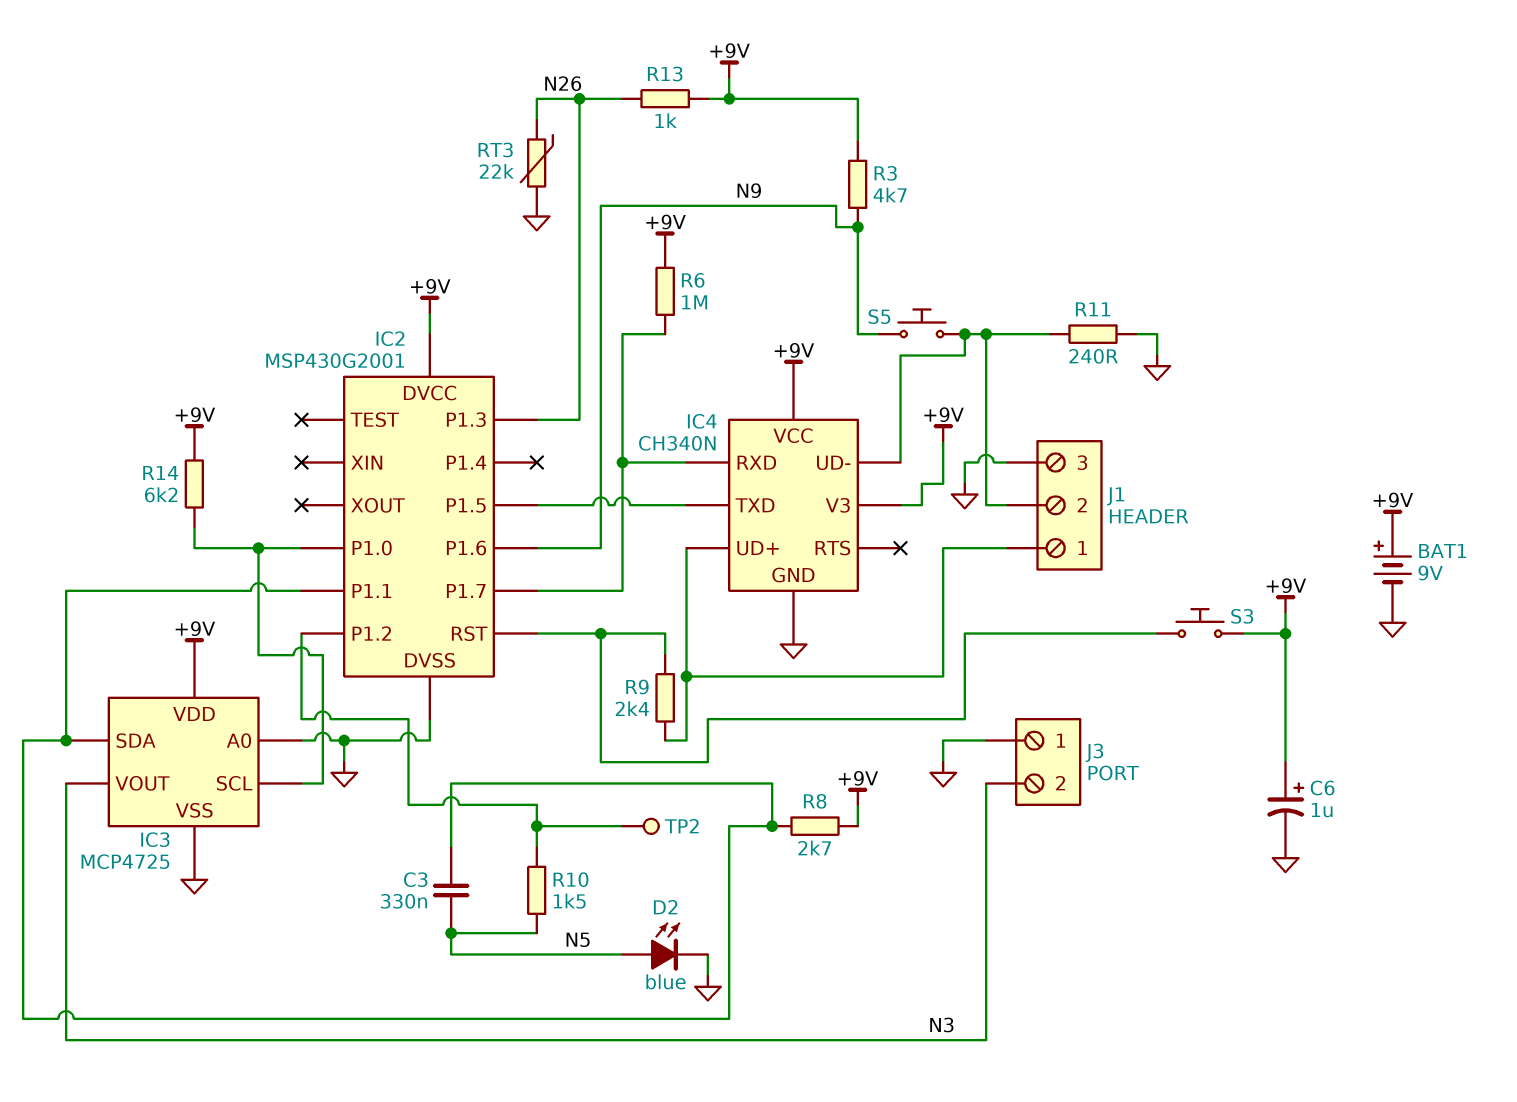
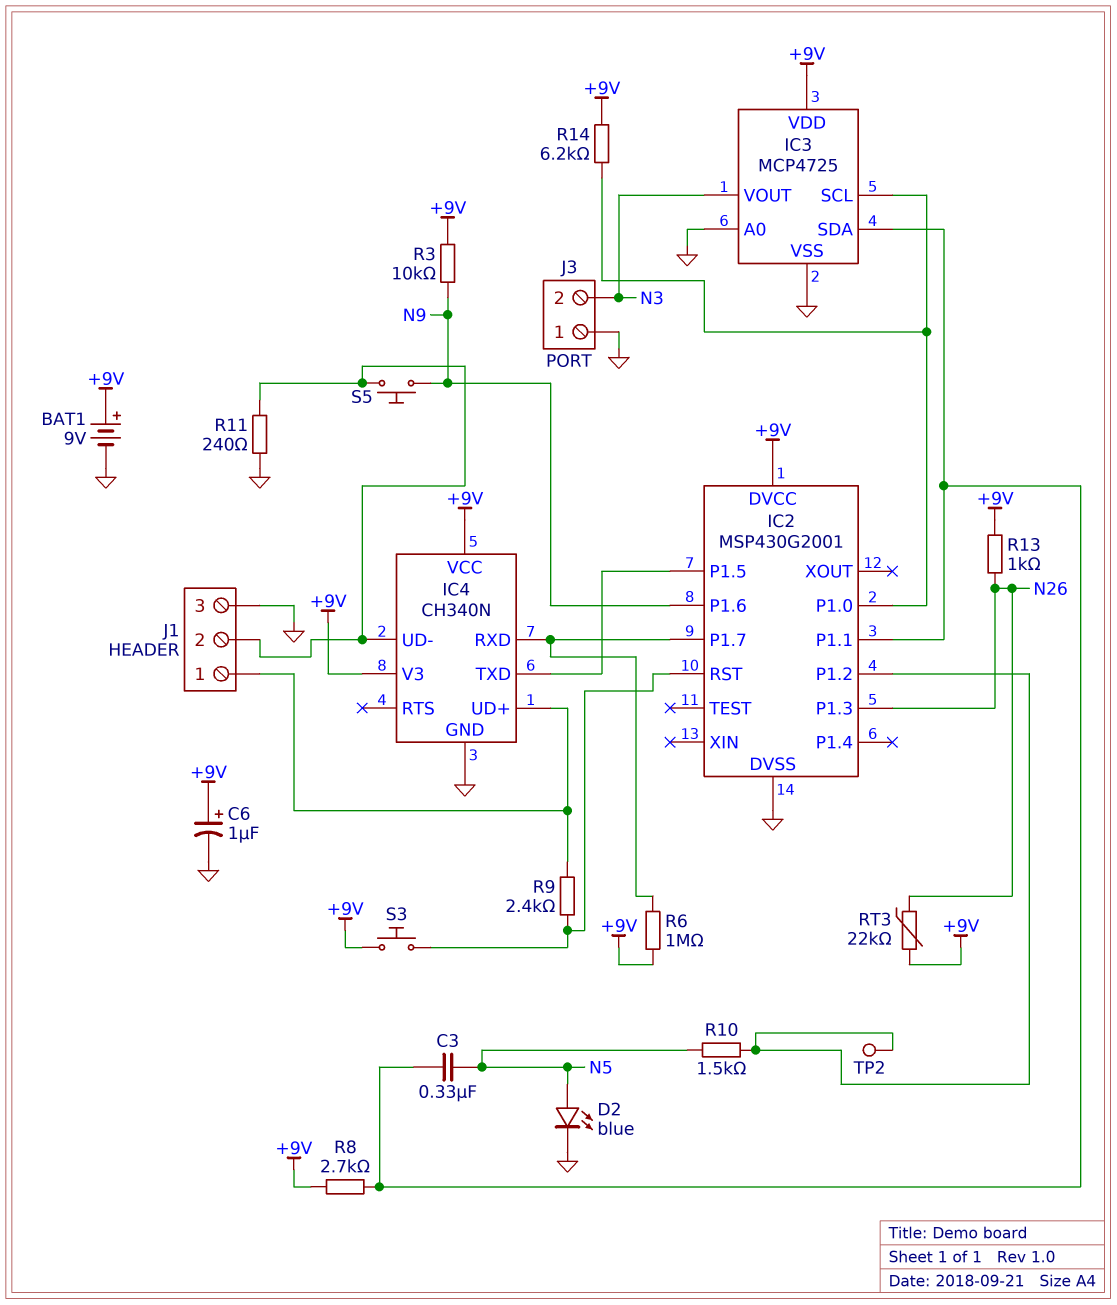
R3: 4.7k (+9V, N9) -> 10k (+9V, N9)
RT3: 22k (GND, N26) -> 22k (+9V, N26)

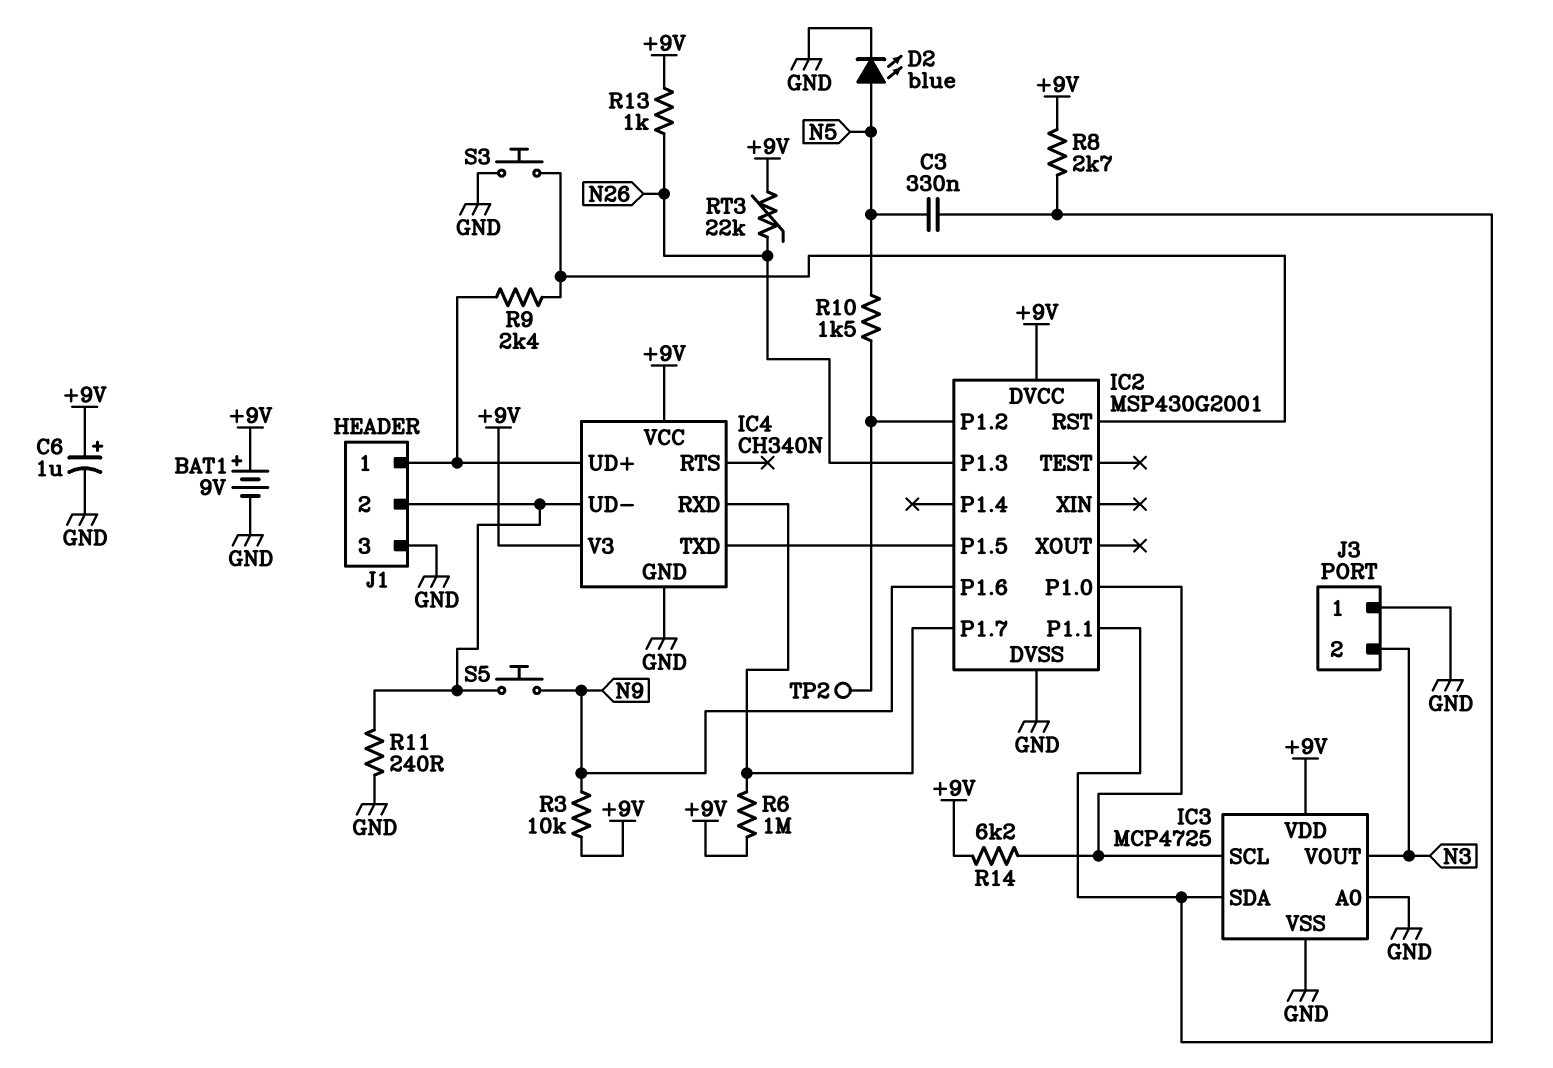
S3: button (+9V, IC2/RST) -> button (GND, IC2/RST)

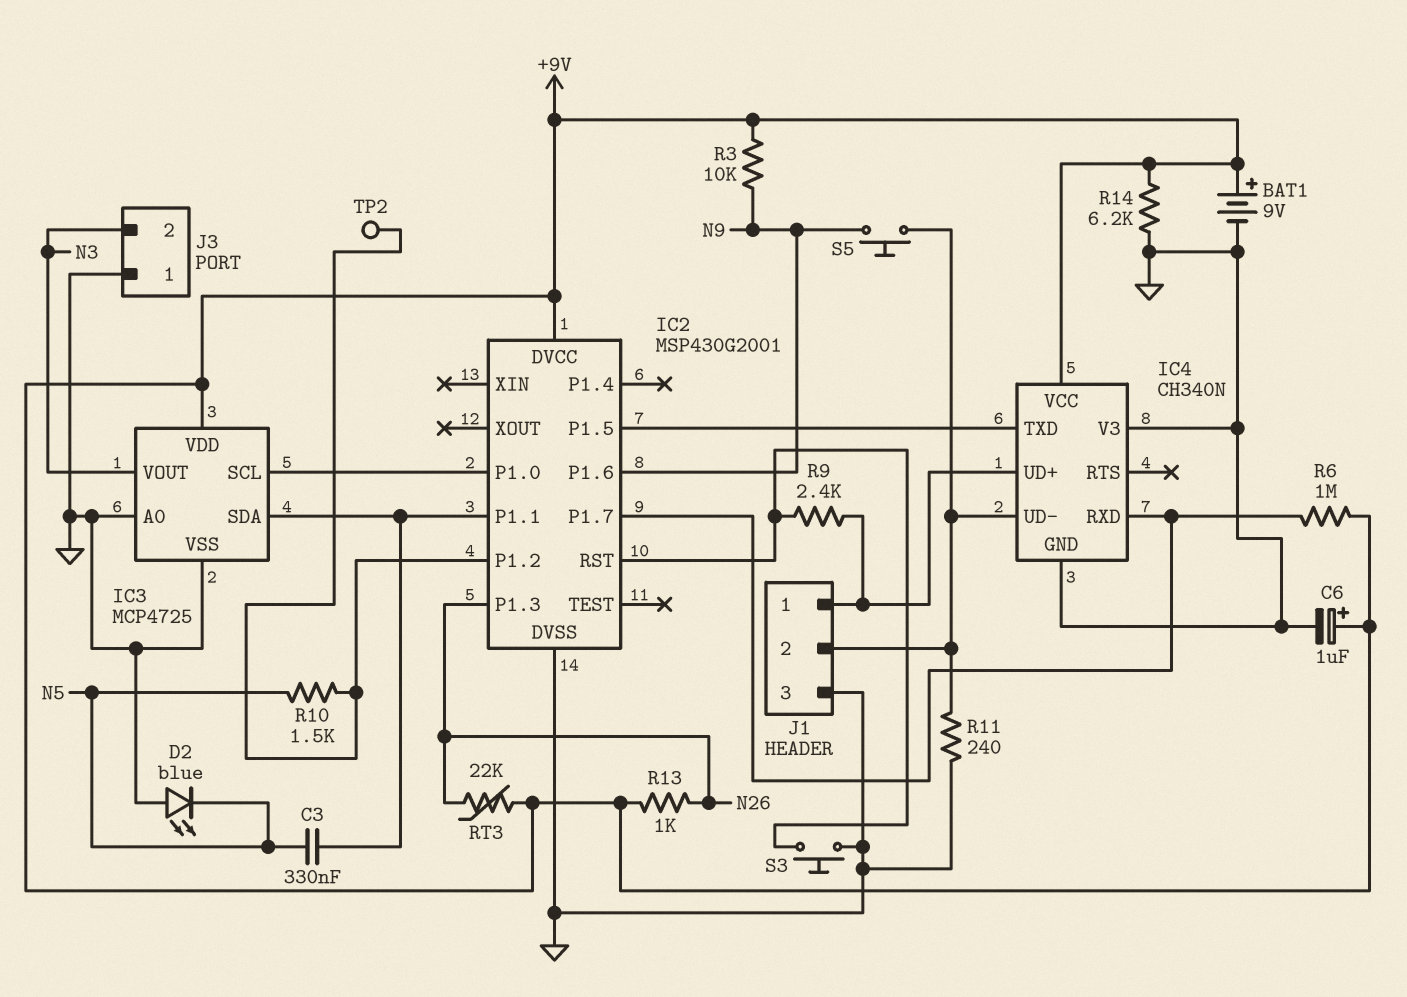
D2: LED blue (A N5, K GND) -> LED blue (A GND, K N5)
IC4 pin V3: +9V -> GND
R8: 2.7k (+9V, IC2/P1.1) -> none
R14: 6.2k (+9V, IC2/P1.0) -> 6.2k (+9V, GND)

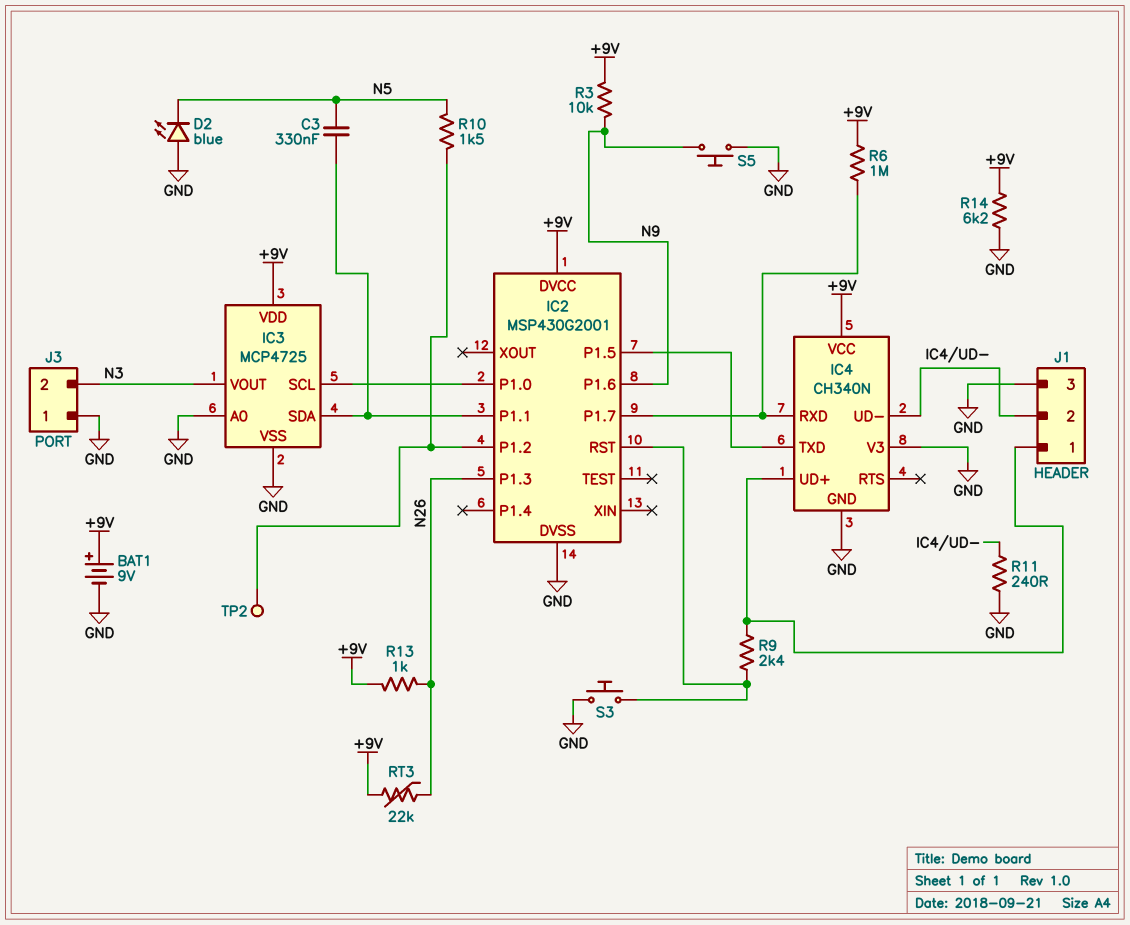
C6: 1uF (plus +9V, minus GND) -> none
S5: button (IC4/UD-, N9) -> button (GND, N9)

